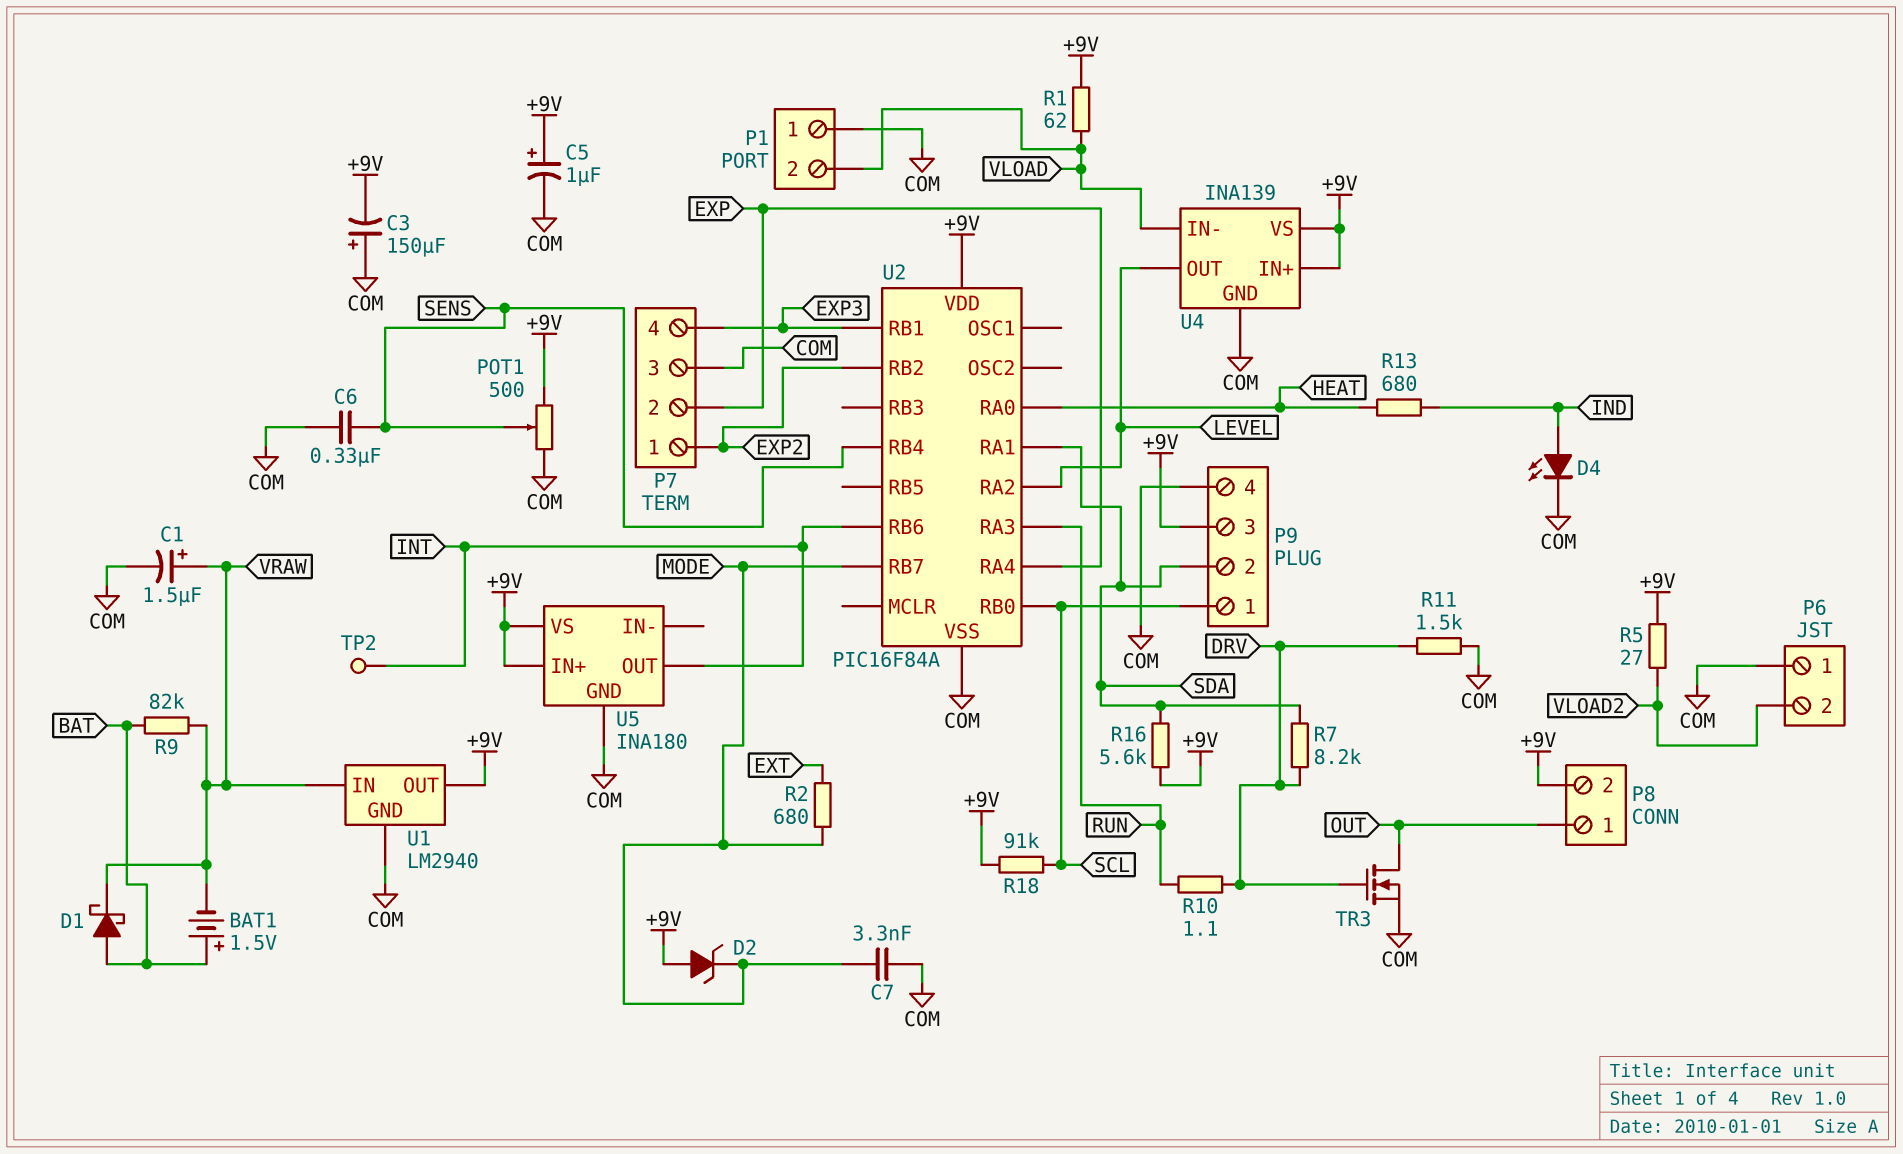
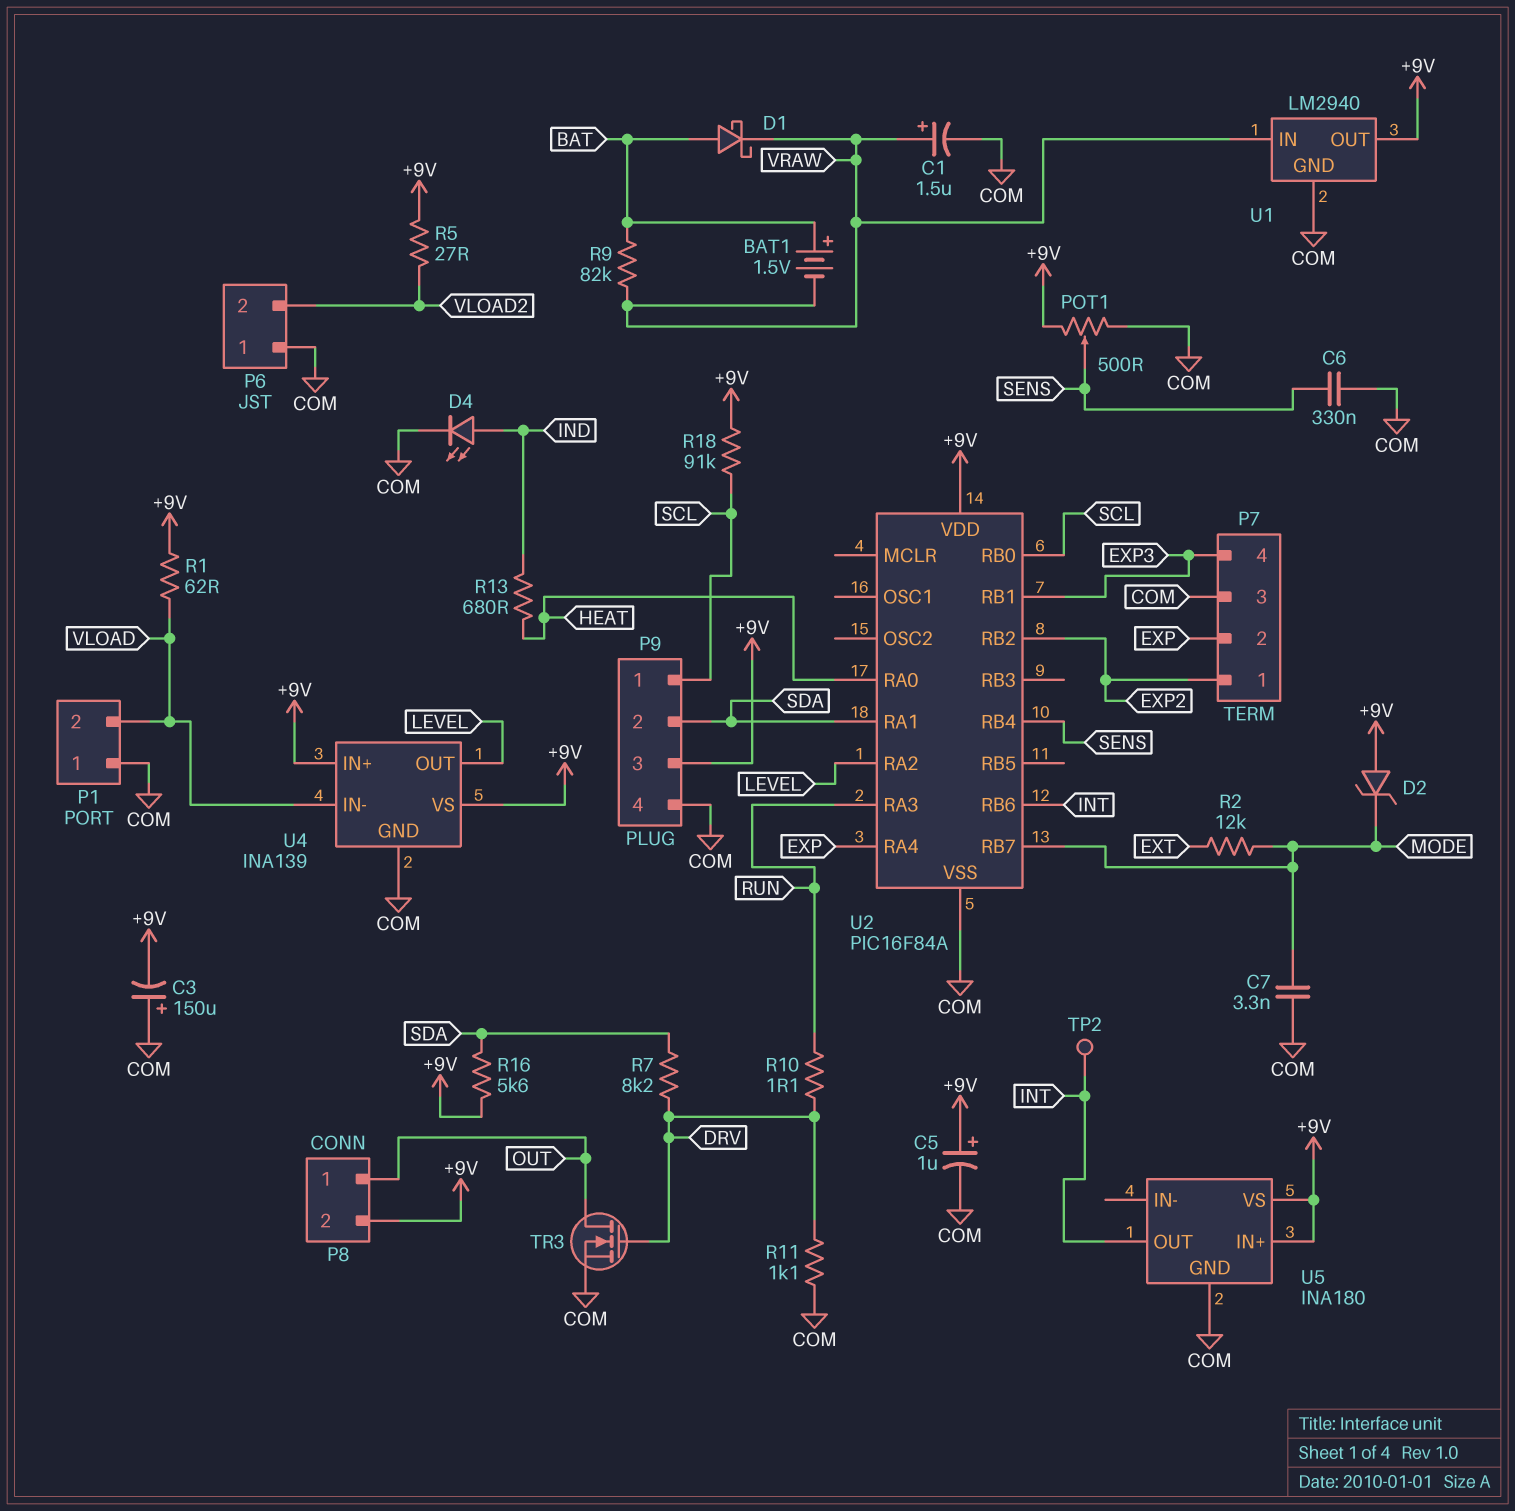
R2: 680 (EXT, MODE) -> 12k (EXT, MODE)
R11: 1.5k (COM, DRV) -> 1.1k (COM, DRV)

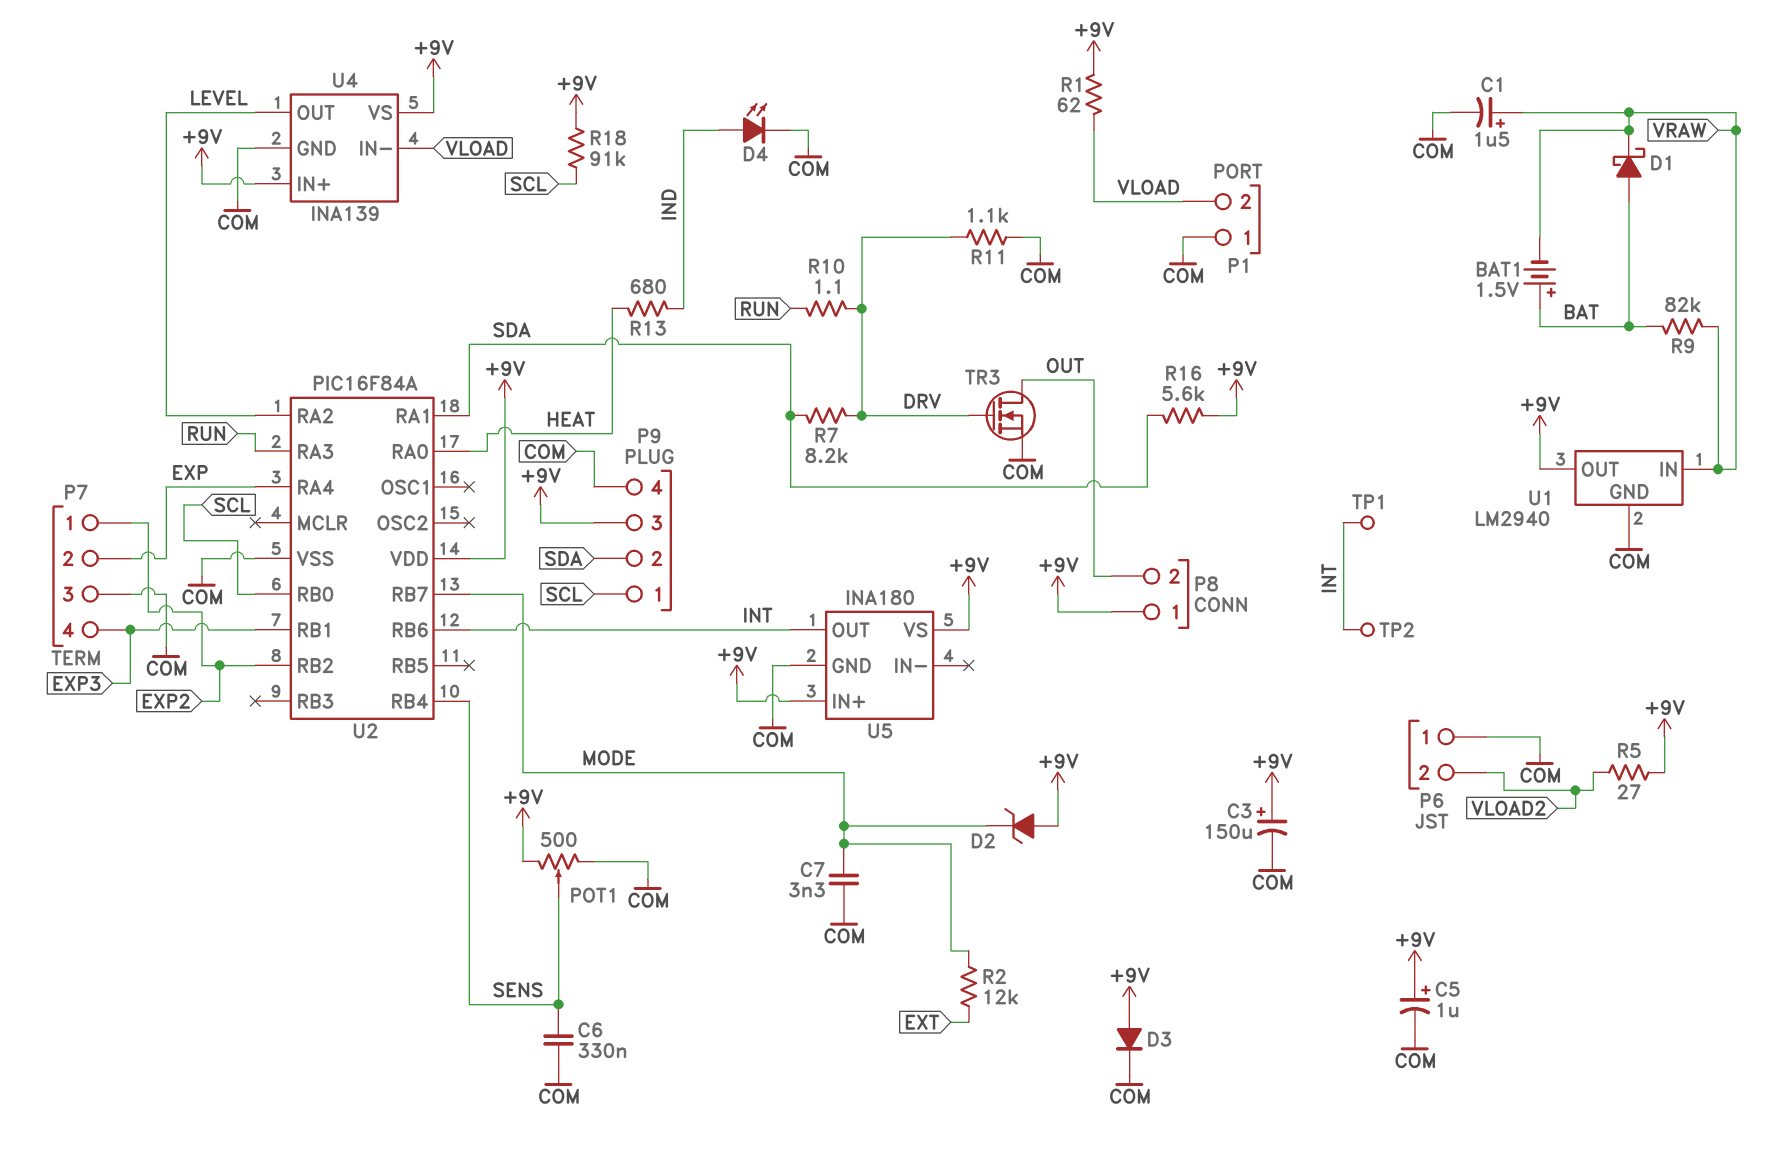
C3: 150uF (plus COM, minus +9V) -> 150uF (plus +9V, minus COM)
D3: none -> diode (A +9V, K COM)
P8 pin 1: OUT -> +9V
P8 pin 2: +9V -> OUT
TP1: none -> test point (INT)

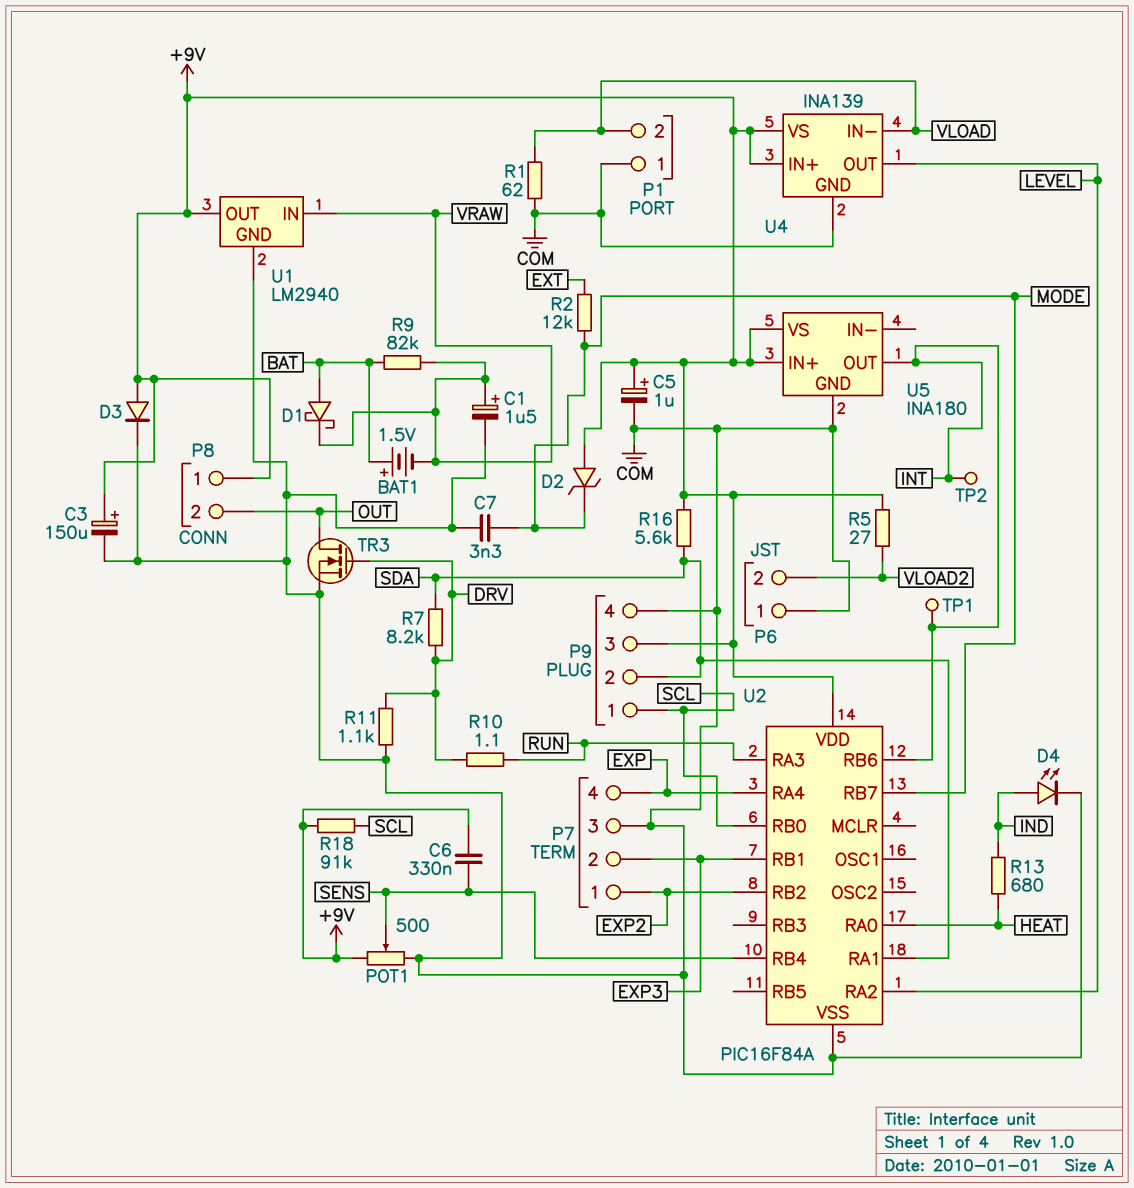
C6: 330nF (COM, SENS) -> 330nF (+9V, SENS)
P7 pin 2: EXP -> EXP3
P7 pin 4: EXP3 -> EXP
R1: 62 (+9V, VLOAD) -> 62 (COM, VLOAD)

